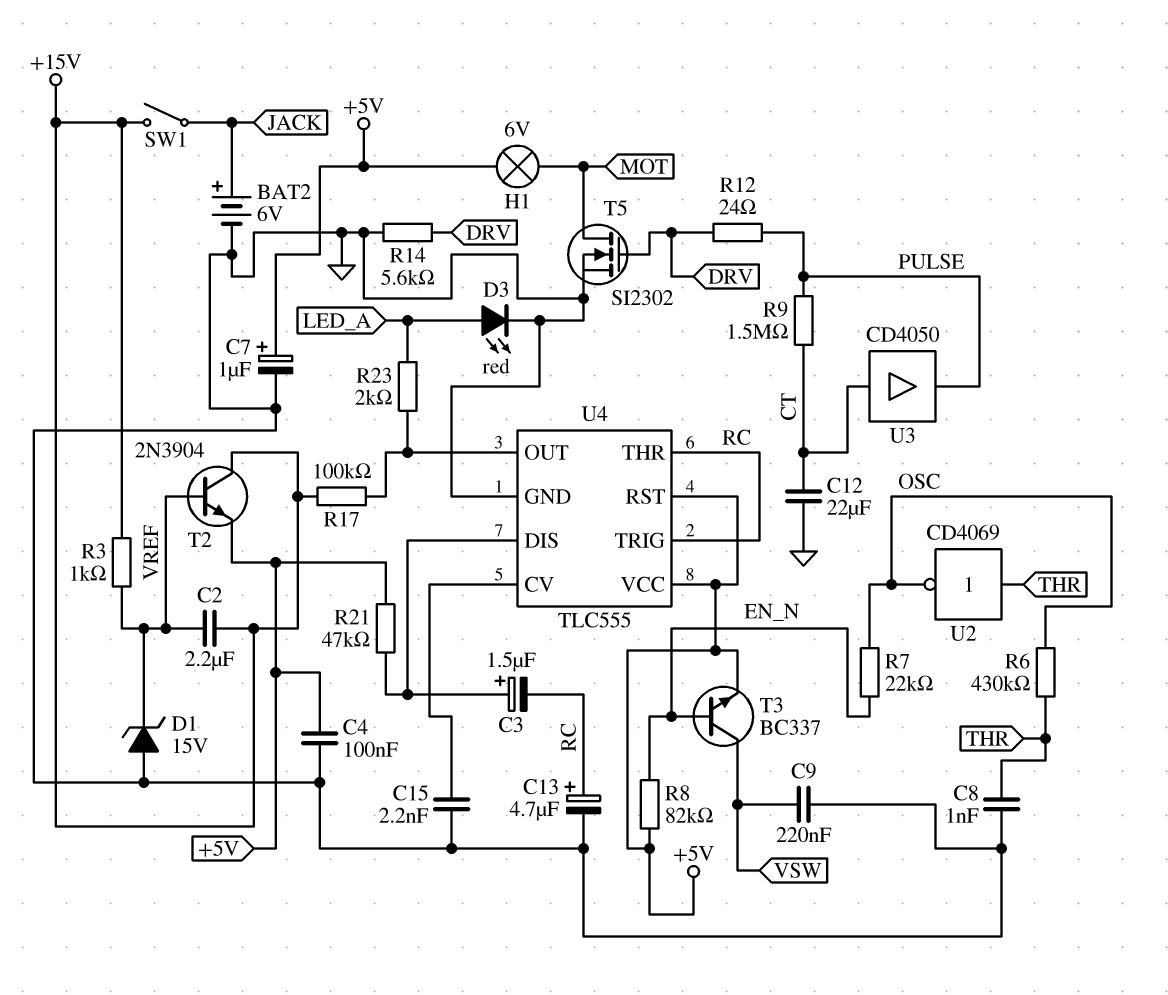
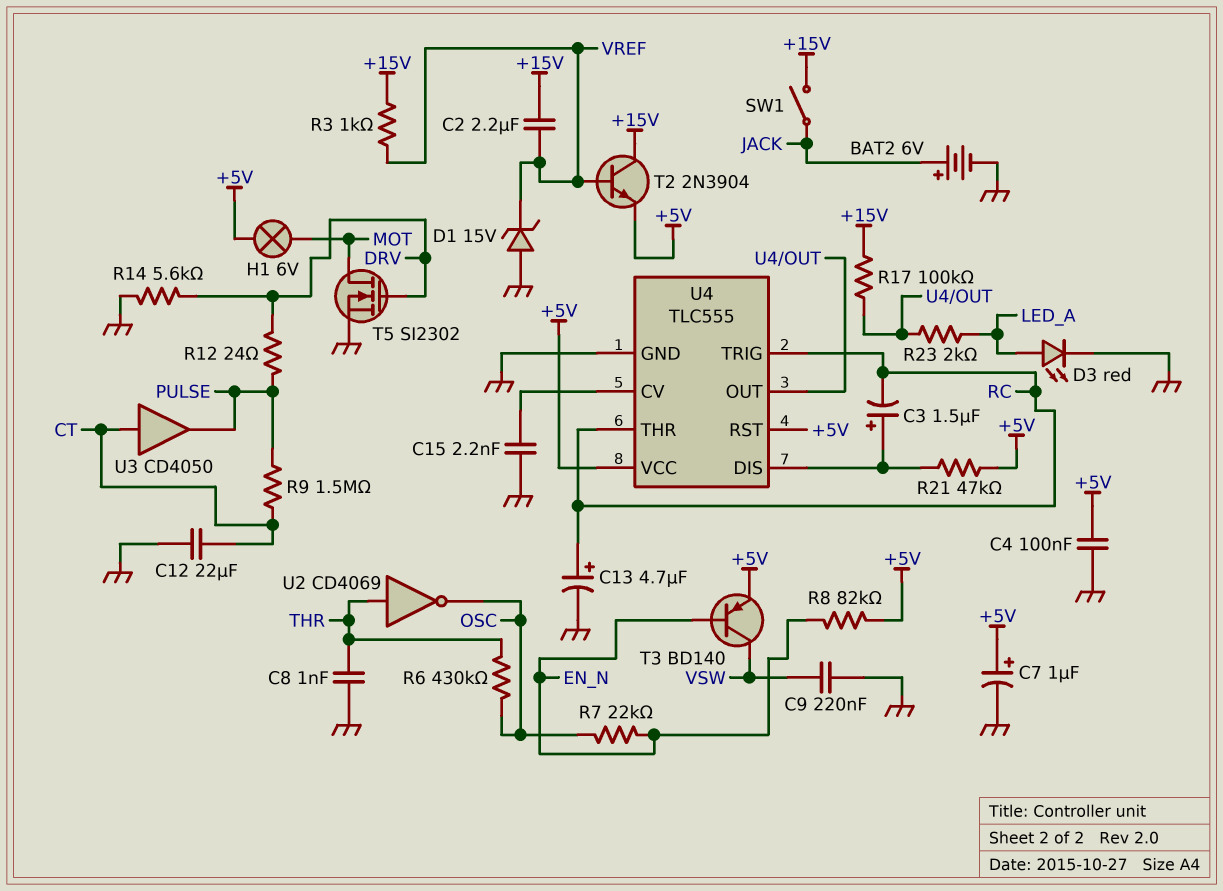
T3: NPN BC337 (B EN_N, C VSW, E +5V) -> PNP BD140 (B EN_N, C VSW, E +5V)

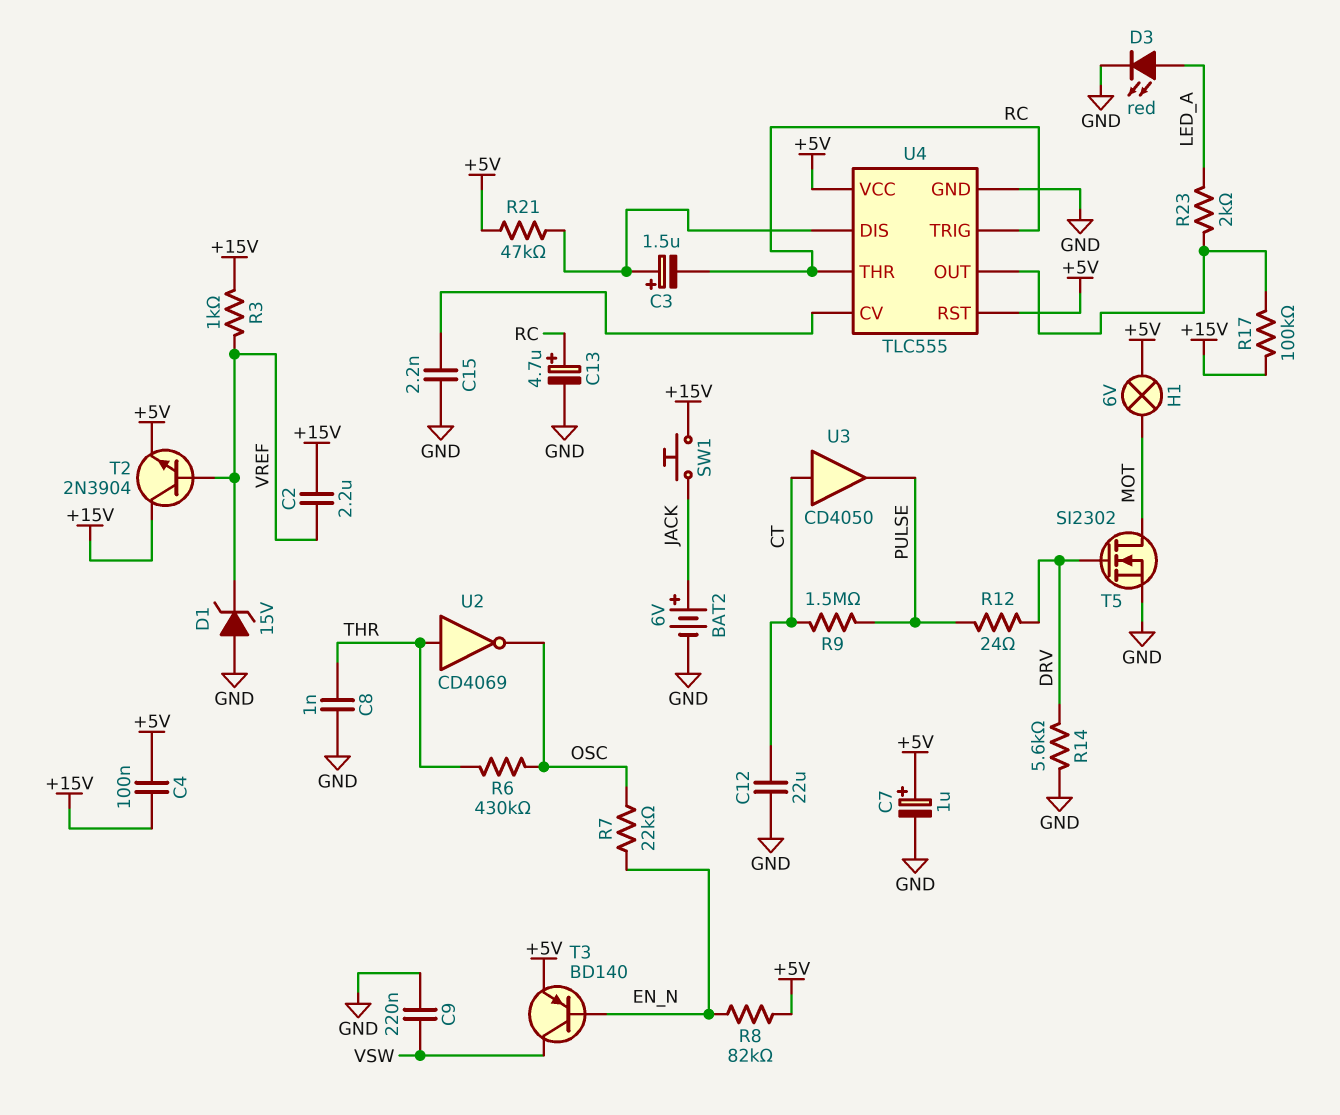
C4: 100nF (+5V, GND) -> 100nF (+5V, +15V)
SW1: switch (+15V, JACK) -> button (+15V, JACK)

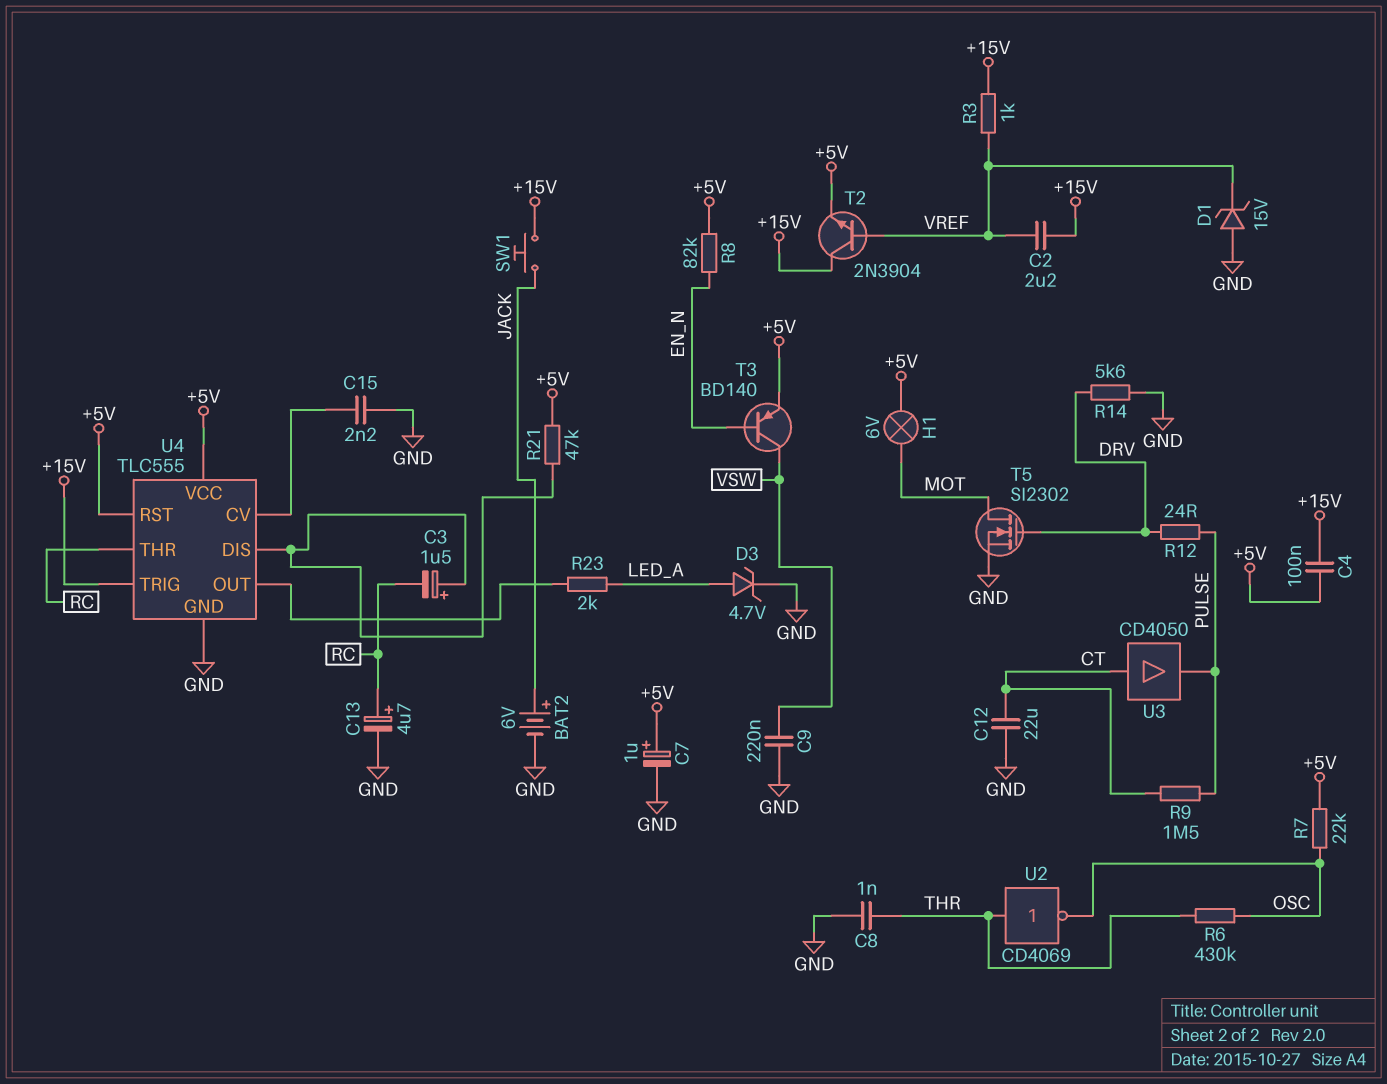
D3: LED red (A LED_A, K GND) -> zener 4.7V (A LED_A, K GND)
R7: 22k (EN_N, OSC) -> 22k (+5V, OSC)
R17: 100k (+15V, U4/OUT) -> none
U4 pin TRIG: RC -> +15V

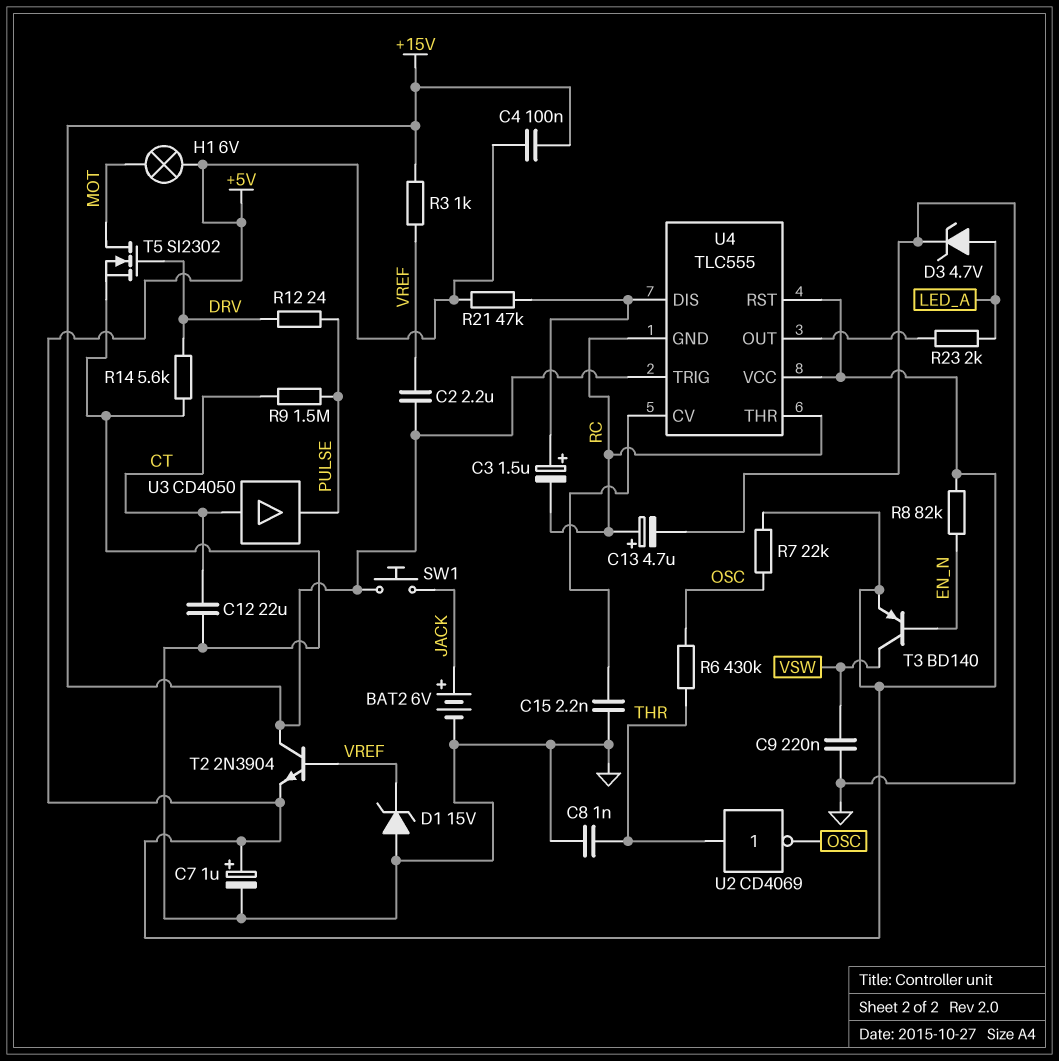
U4 pin GND: GND -> RC

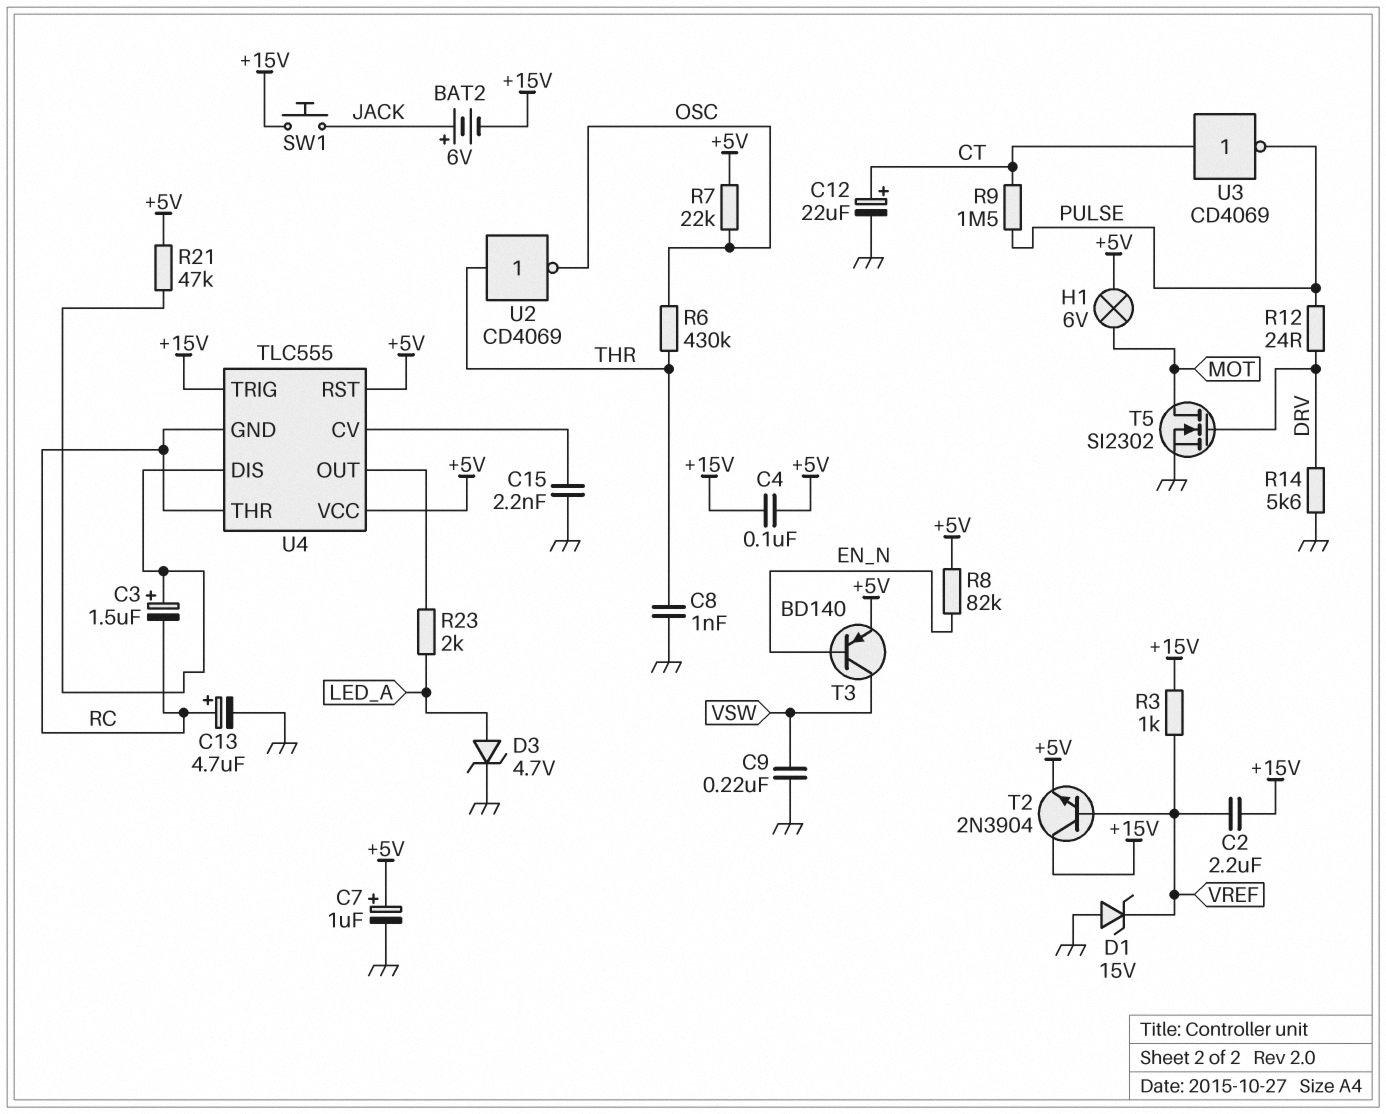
BAT2: 6V (plus JACK, minus GND) -> 6V (plus JACK, minus +15V)
C12: 22uF (CT, GND) -> 22uF (plus CT, minus GND)
U3: buffer CD4050 (in CT, out PULSE) -> NOT CD4069 (in CT, out PULSE)

